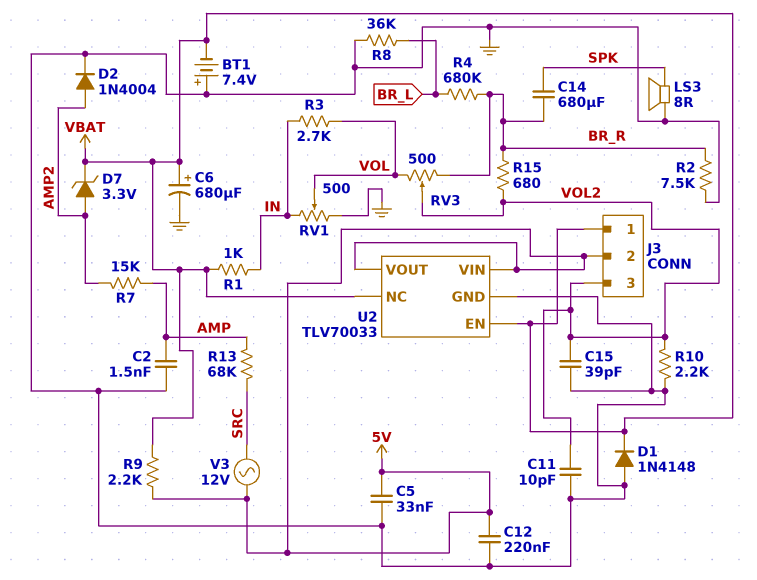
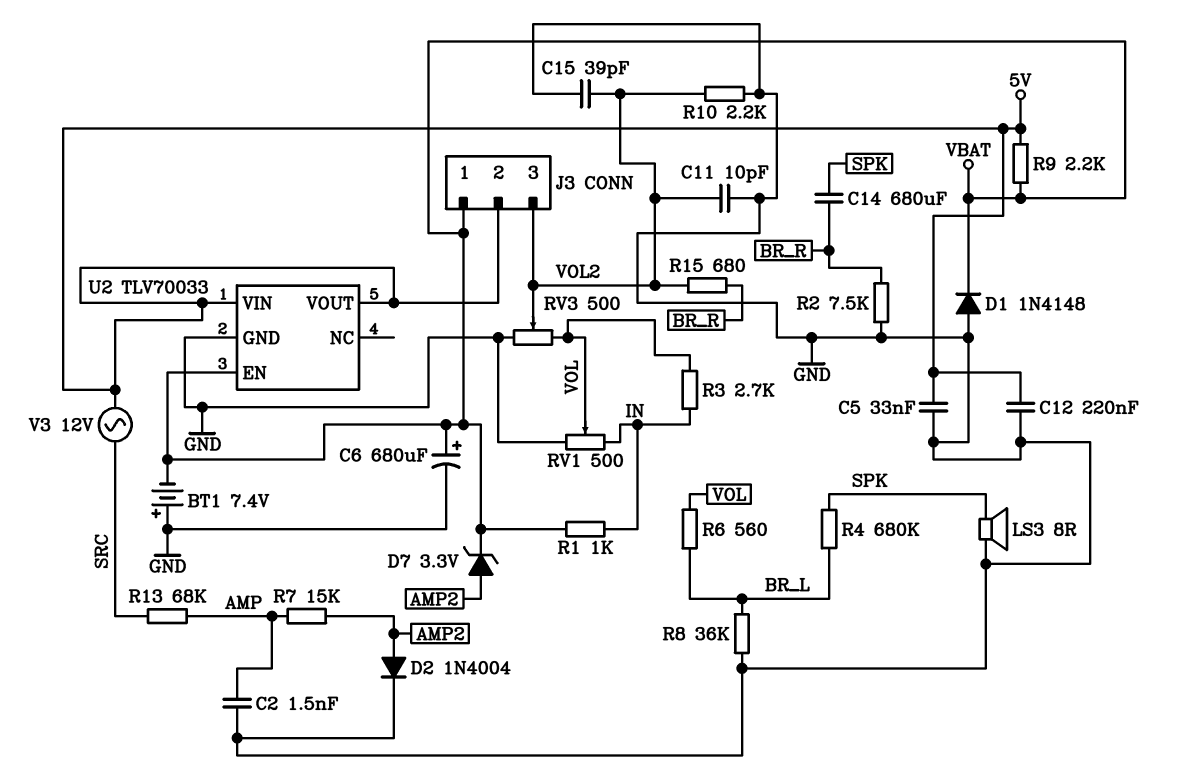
R4: 680k (BR_L, BR_R) -> 680k (BR_L, SPK)
R6: none -> 560 (BR_L, VOL)
RV3: 500 (BR_R, VOL, wiper VOL2) -> 500 (GND, VOL, wiper VOL2)
U2 pin NC: VBAT -> none

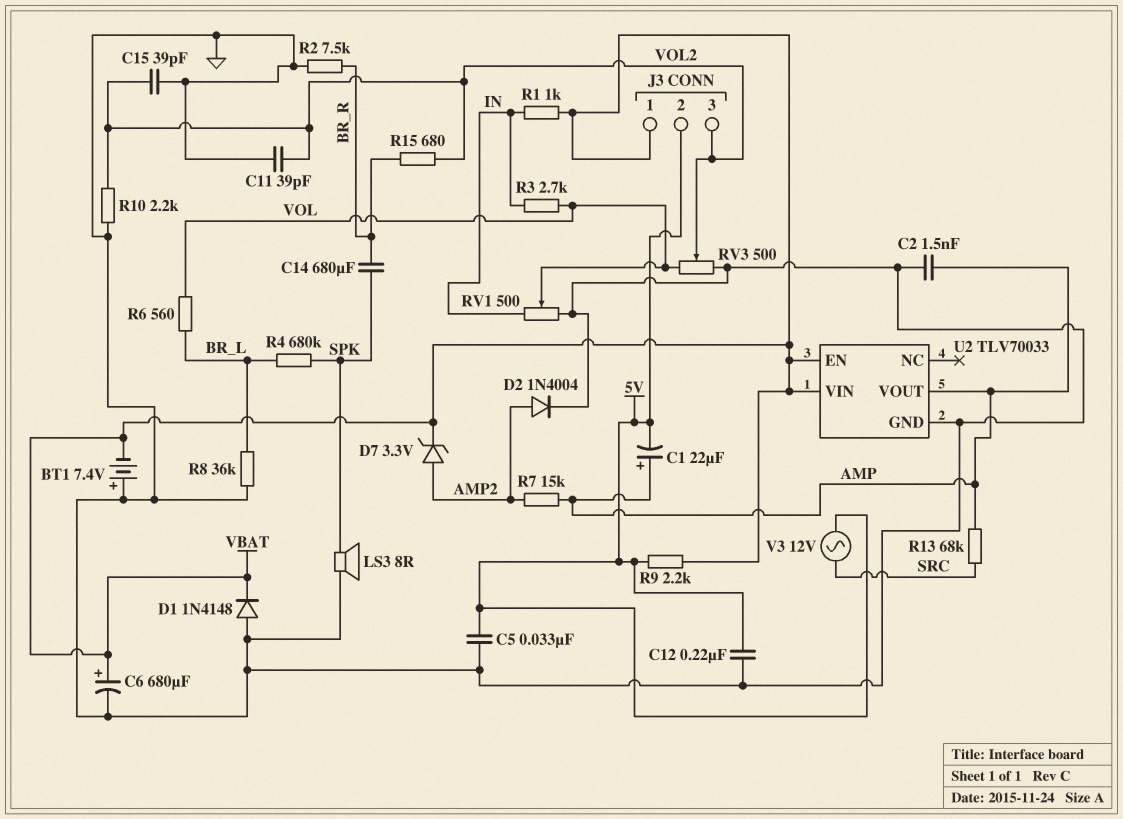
C1: none -> 22uF (plus AMP, minus 5V)
C11: 10pF (GND, VOL2) -> 39pF (GND, VOL2)
U2 pin VIN: 5V -> VBAT
U2 pin VOUT: 5V -> AMP

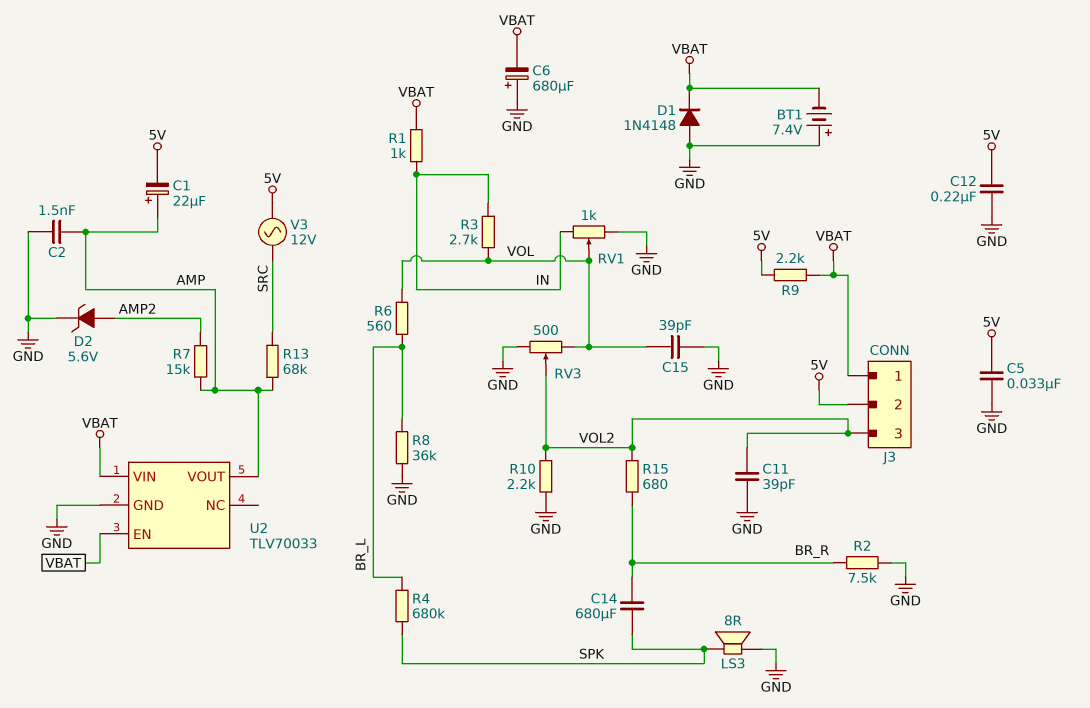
C6: 680uF (plus VBAT, minus GND) -> 680uF (plus GND, minus VBAT)
C15: 39pF (GND, VOL2) -> 39pF (GND, VOL)
D2: diode 1N4004 (A AMP2, K GND) -> zener 5.6V (A AMP2, K GND)
D7: zener 3.3V (A AMP2, K VBAT) -> none
RV1: 500 (GND, IN, wiper VOL) -> 1k (GND, IN, wiper VOL)

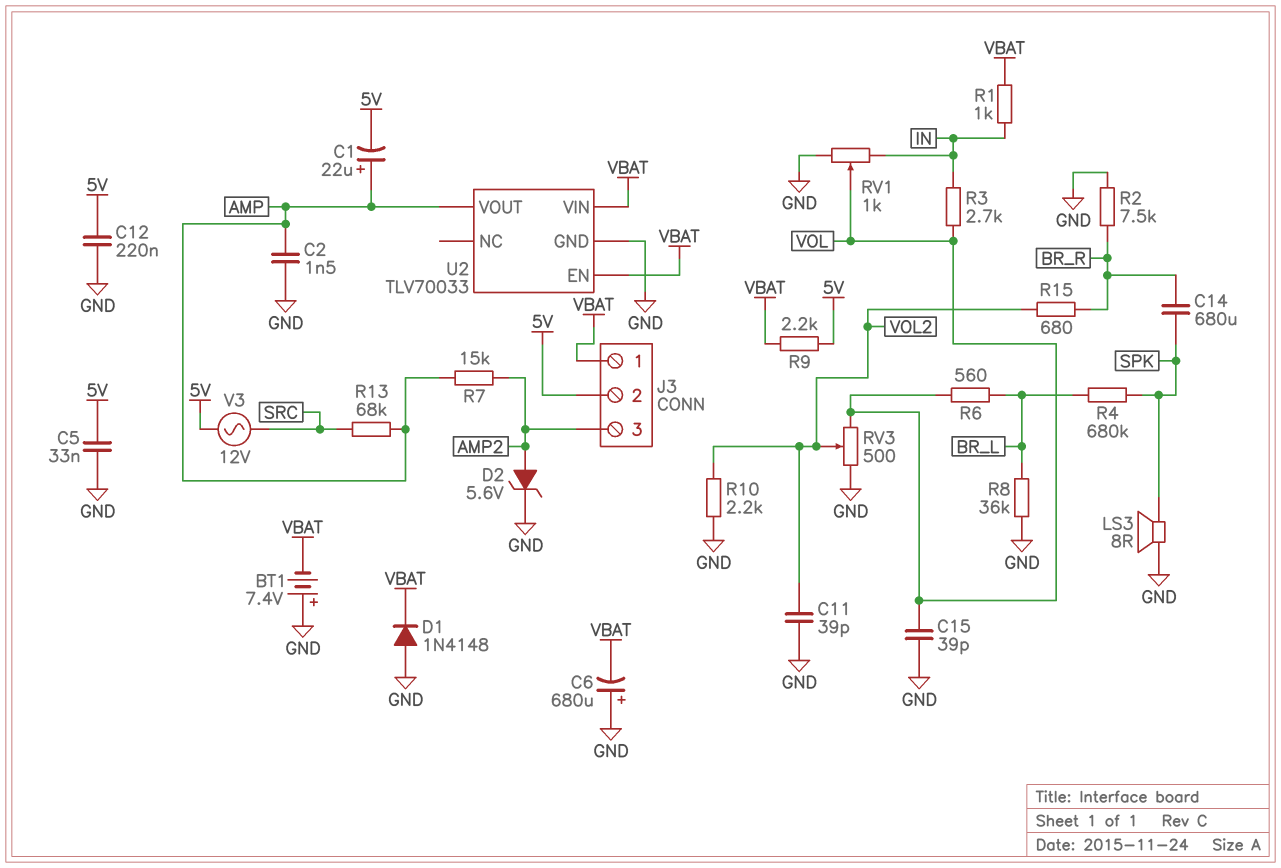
J3 pin 3: VOL2 -> AMP2

